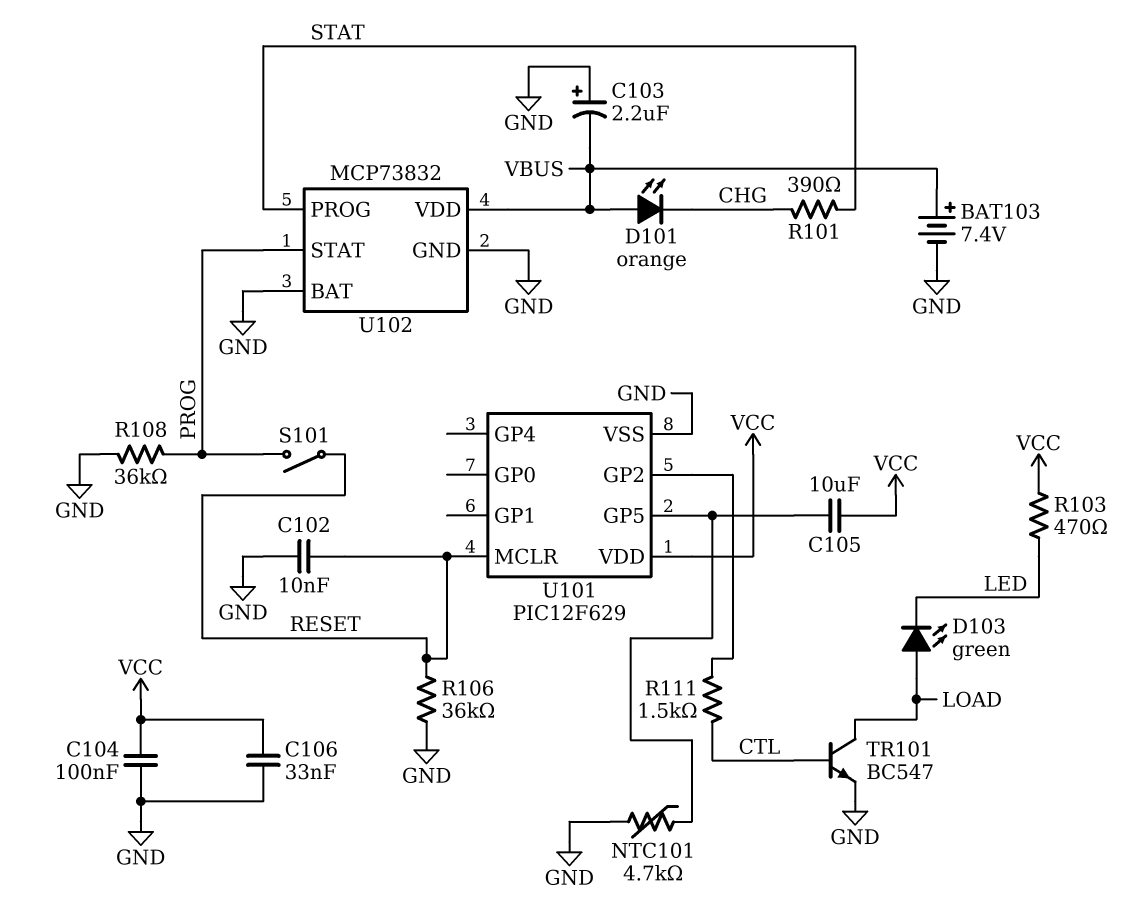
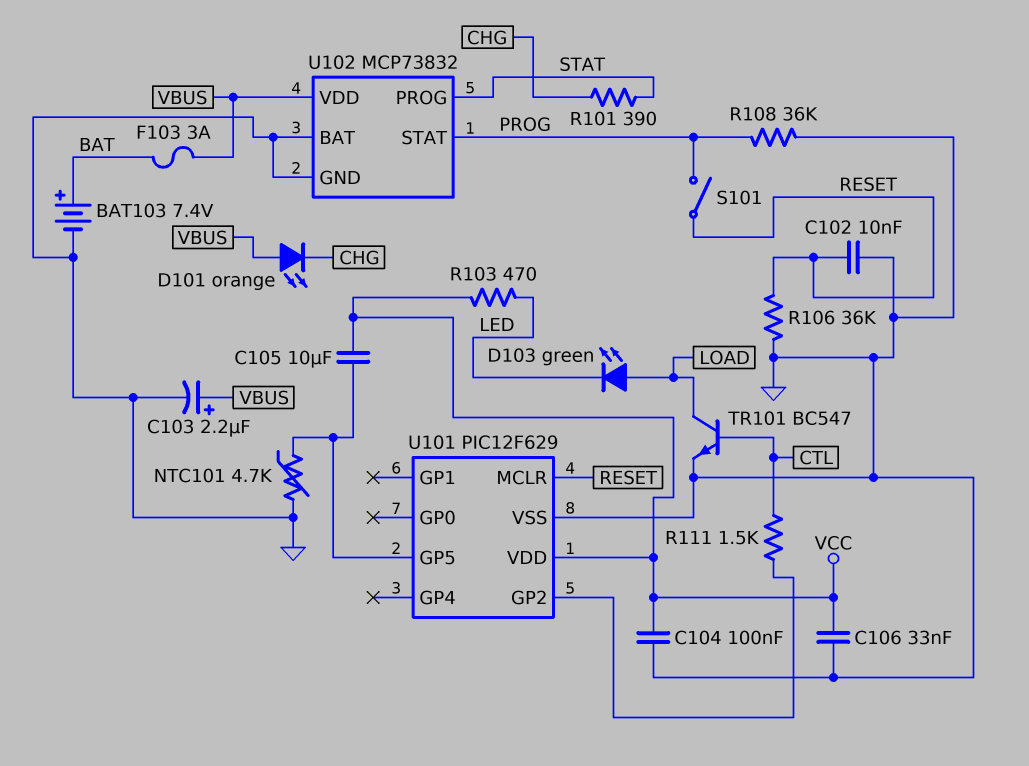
BAT103: 7.4V (plus VBUS, minus GND) -> 7.4V (plus BAT, minus GND)
C103: 2.2uF (plus GND, minus VBUS) -> 2.2uF (plus VBUS, minus GND)
F103: none -> 3A (BAT, VBUS)

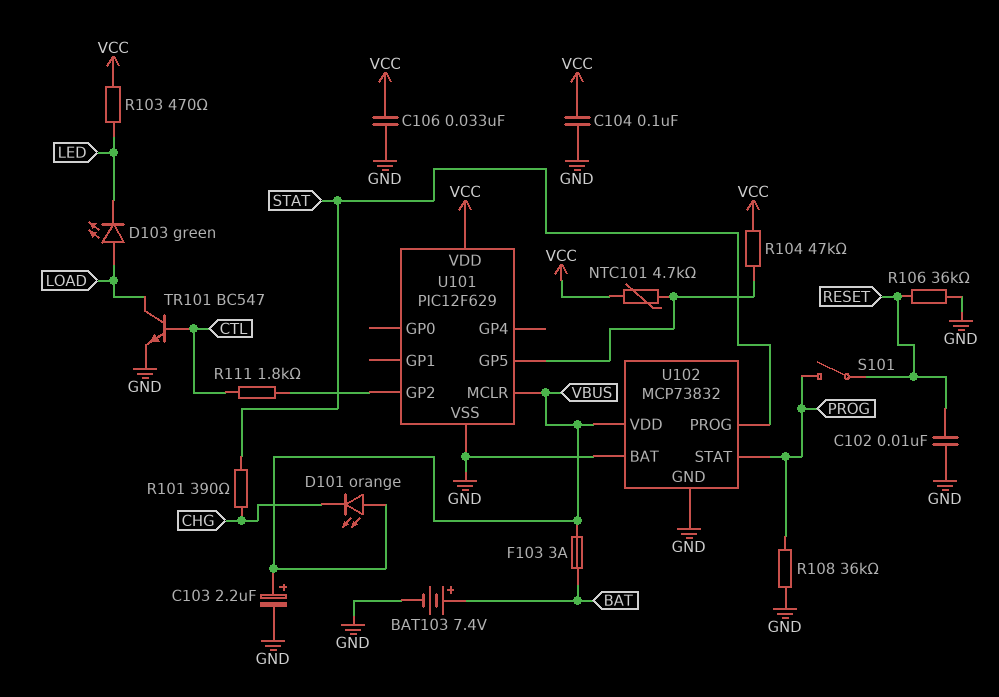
C105: 10uF (U101/GP5, VCC) -> none
NTC101: 4.7k (GND, U101/GP5) -> 4.7k (U101/GP5, VCC)
R104: none -> 47k (U101/GP5, VCC)
R111: 1.5k (CTL, U101/GP2) -> 1.8k (CTL, U101/GP2)
U101 pin MCLR: RESET -> VBUS

